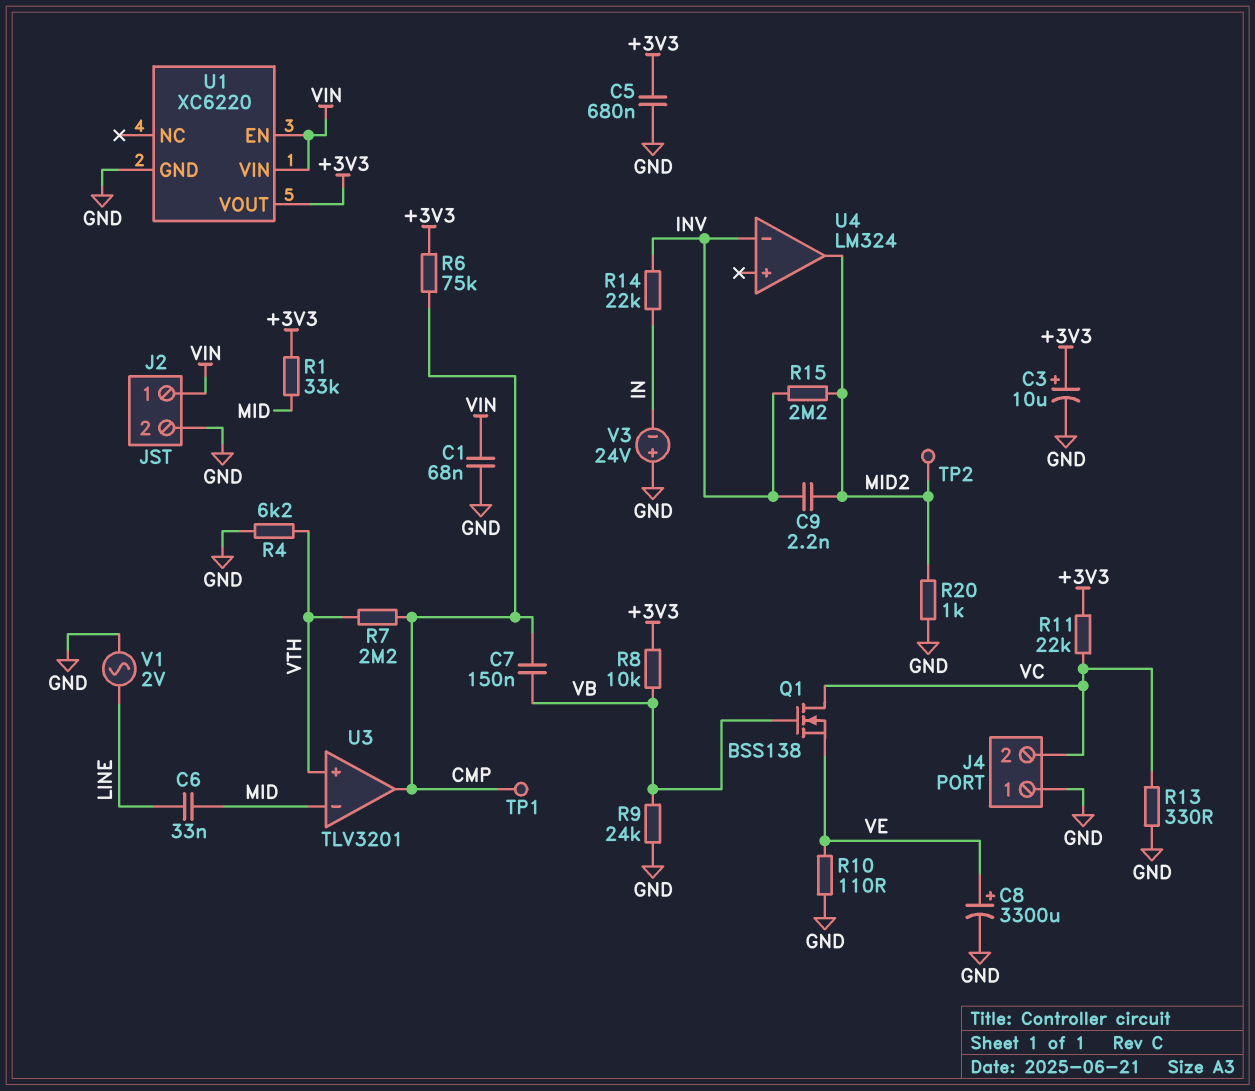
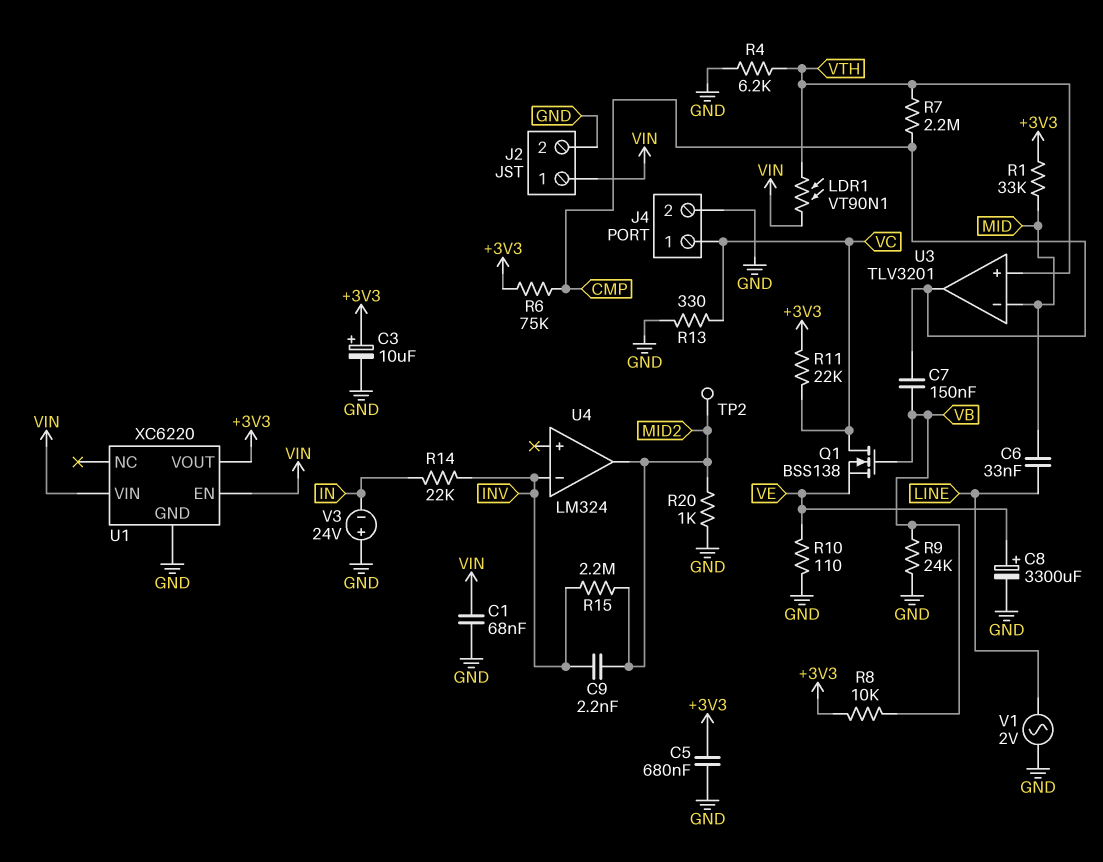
J4 pin 1: GND -> VC
J4 pin 2: VC -> GND
LDR1: none -> VT90N1 (VIN, VTH)
TP1: test point (CMP) -> none

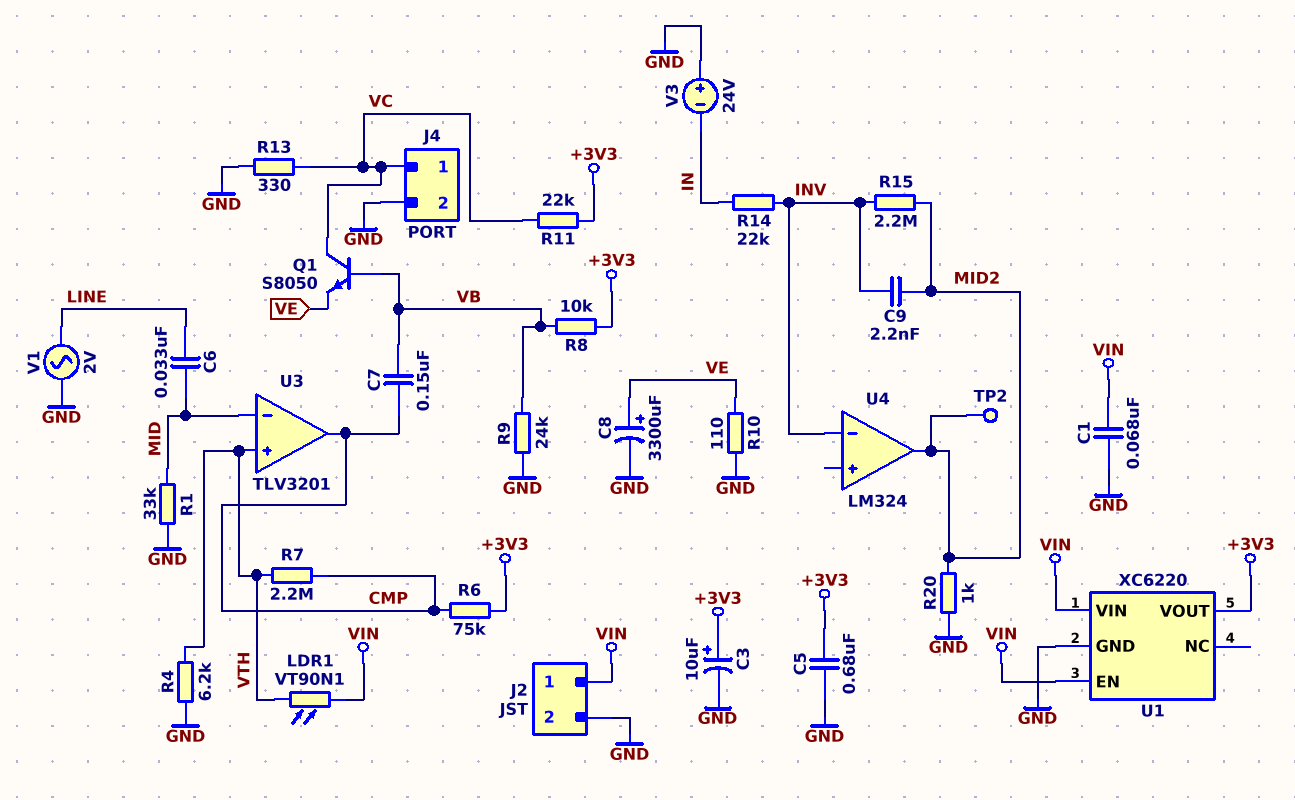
Q1: NMOS BSS138 (G VB, D VC, S VE) -> NPN S8050 (B VB, C VC, E VE)
R1: 33k (+3V3, MID) -> 33k (GND, MID)

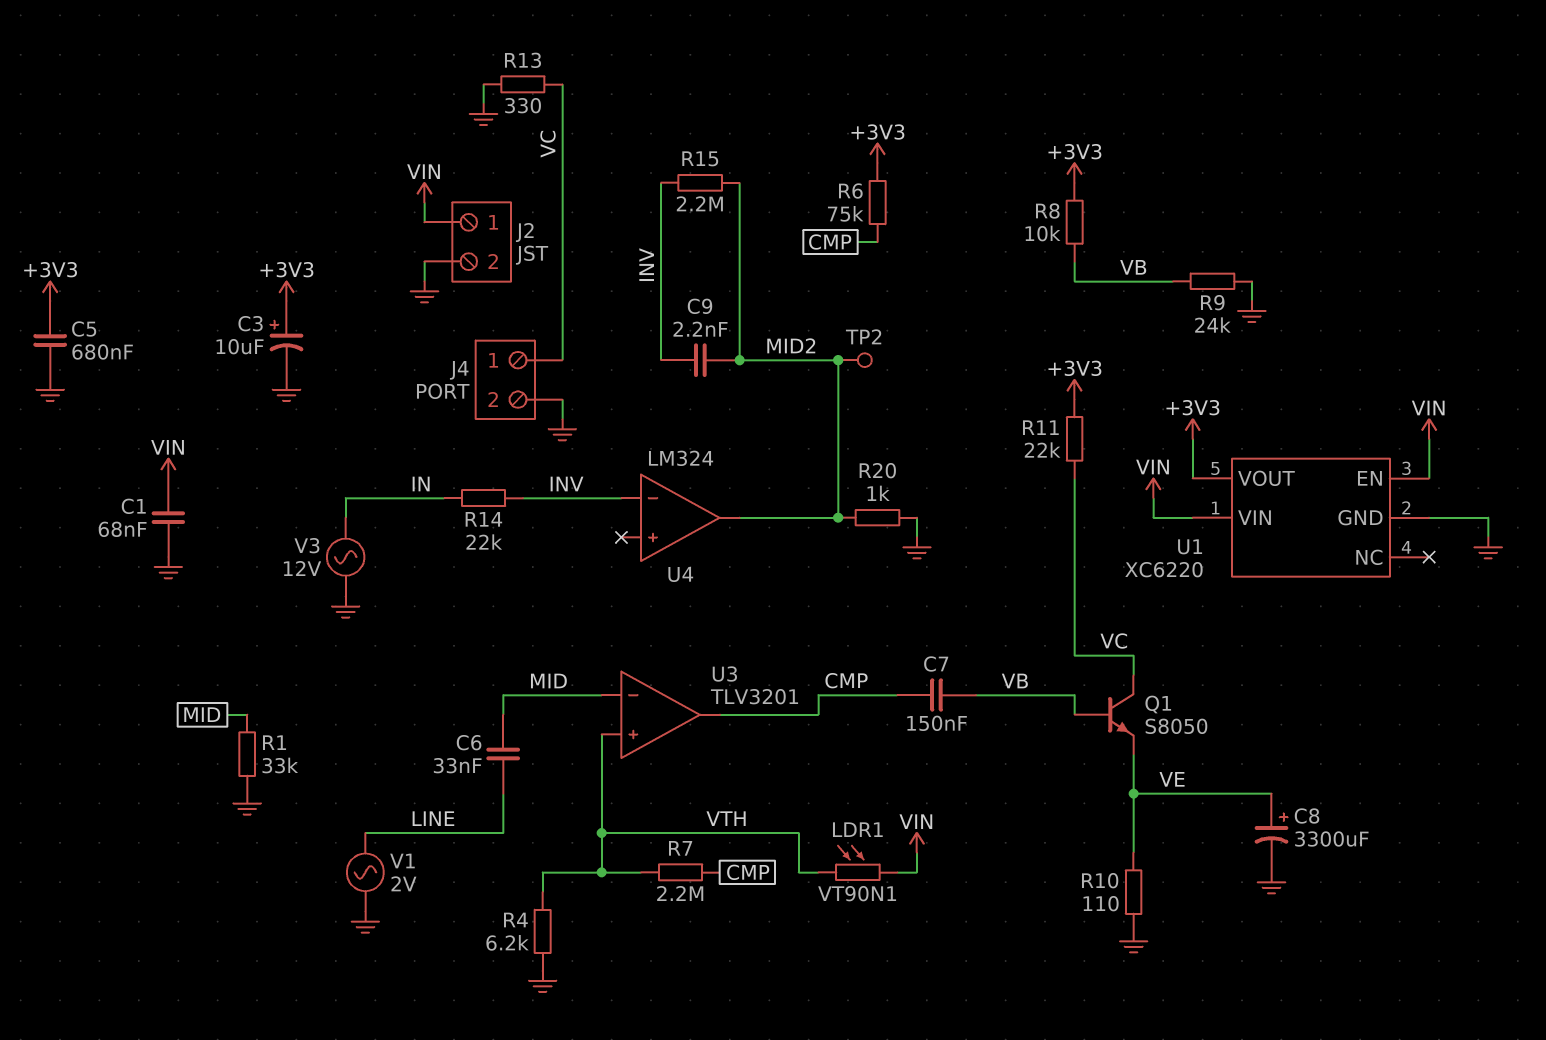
V3: 24V (plus GND, minus IN) -> AC 12V (GND, IN)

